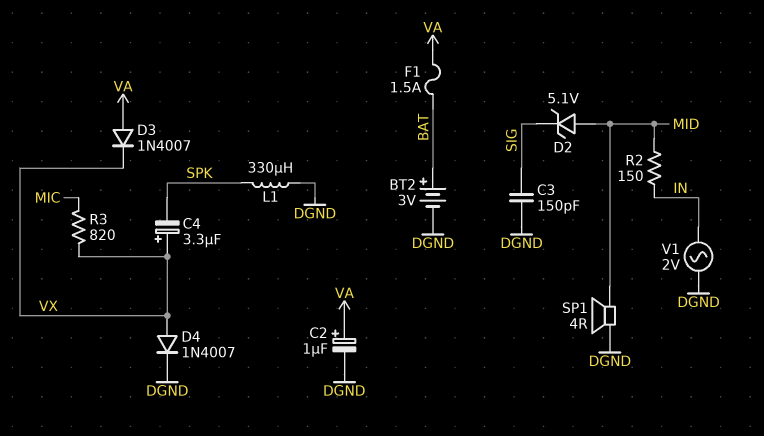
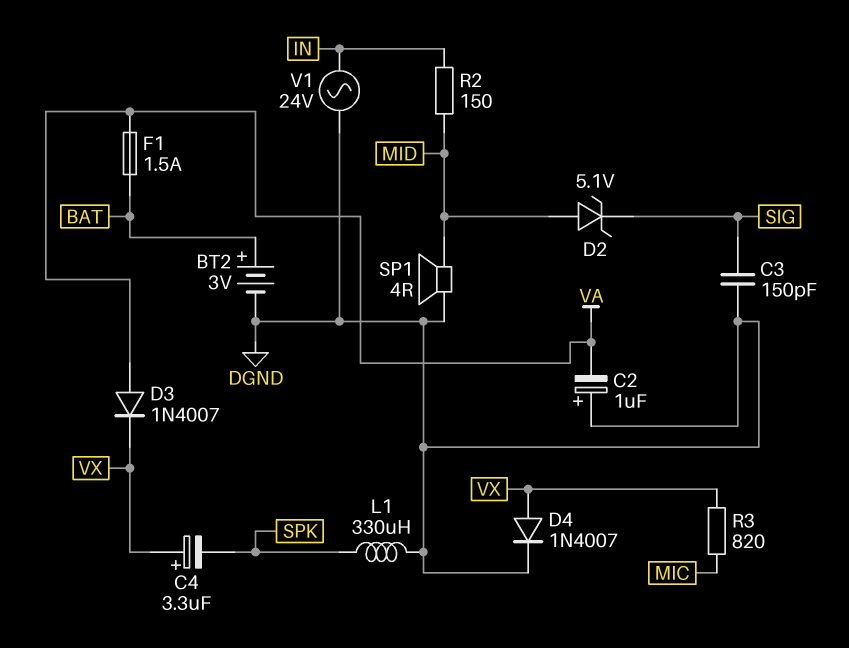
C2: 1uF (plus VA, minus DGND) -> 1uF (plus DGND, minus VA)
V1: AC 2V (DGND, IN) -> AC 24V (DGND, IN)

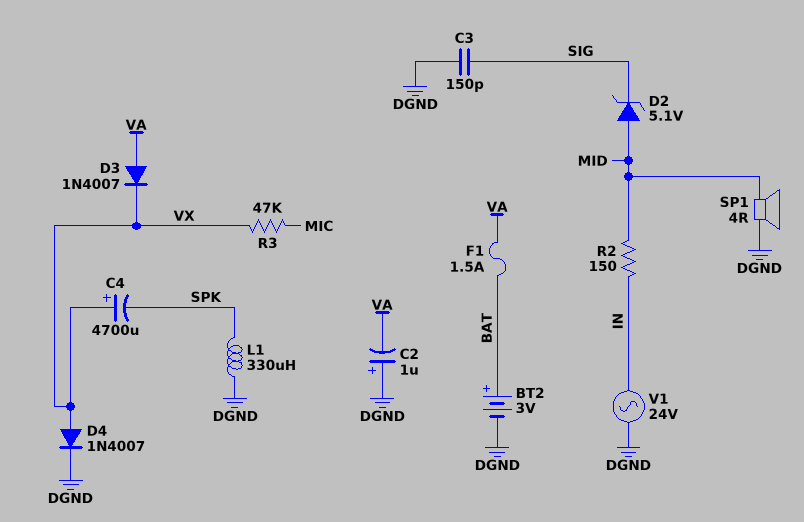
C4: 3.3uF (plus VX, minus SPK) -> 4700uF (plus VX, minus SPK)
R3: 820 (MIC, VX) -> 47k (MIC, VX)

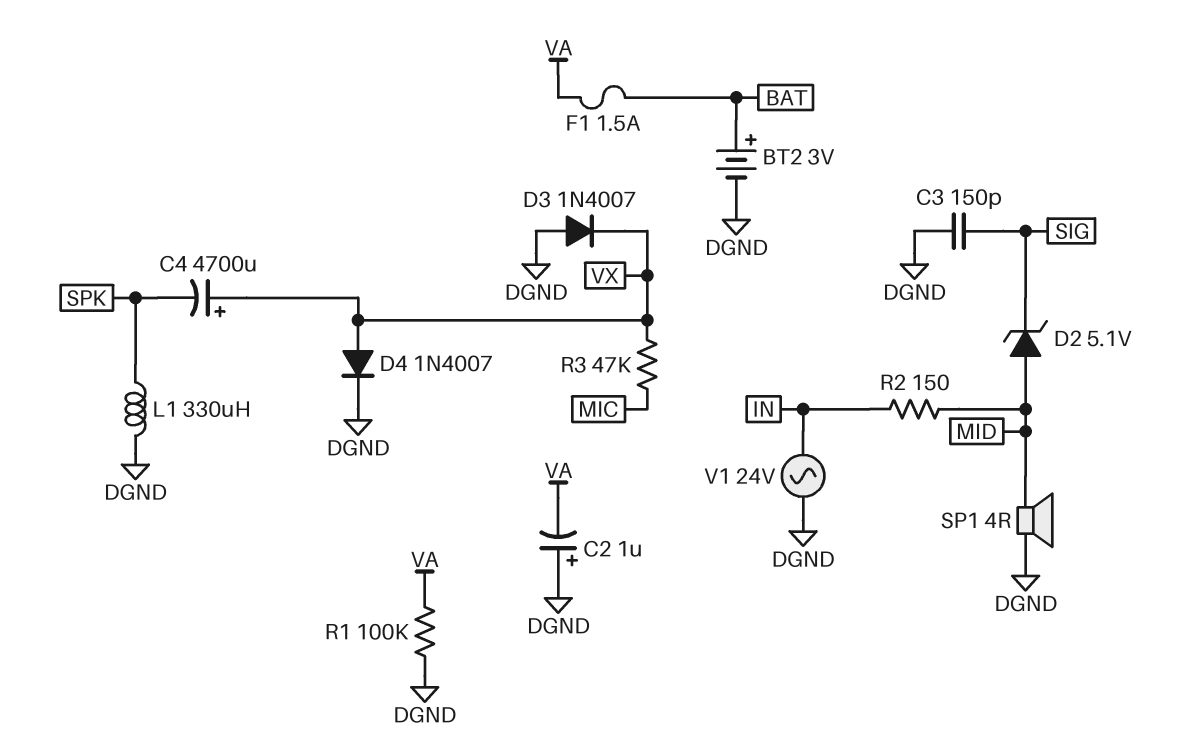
D3: diode 1N4007 (A VA, K VX) -> diode 1N4007 (A DGND, K VX)
R1: none -> 100k (DGND, VA)

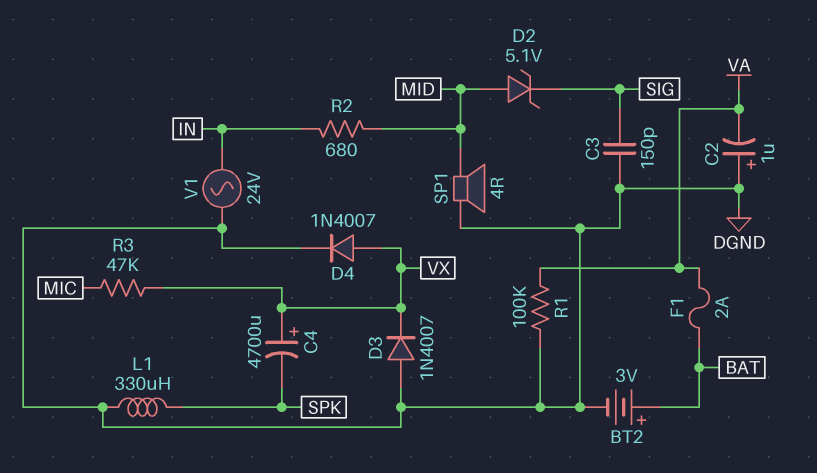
F1: 1.5A (BAT, VA) -> 2A (BAT, VA)
R2: 150 (IN, MID) -> 680 (IN, MID)

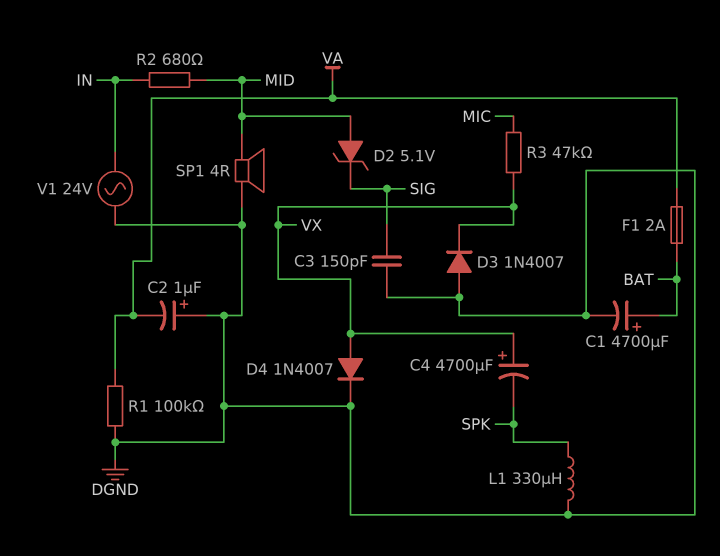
BT2: 3V (plus BAT, minus DGND) -> none
C1: none -> 4700uF (plus BAT, minus DGND)

